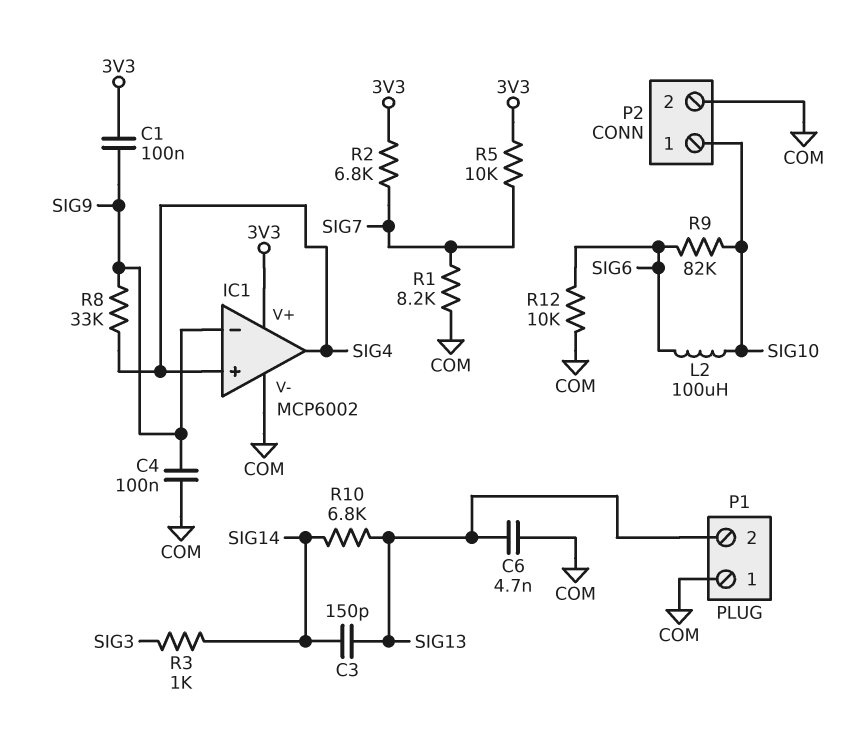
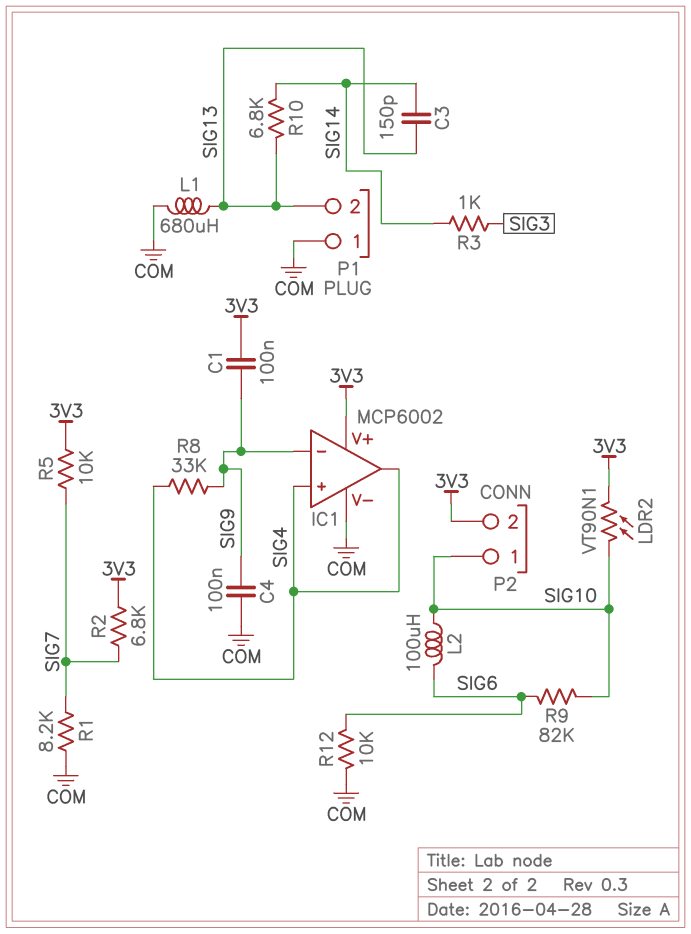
C6: 4.7nF (COM, SIG13) -> none
L1: none -> 680uH (COM, SIG13)
LDR2: none -> VT90N1 (3V3, SIG10)
P2 pin 2: COM -> 3V3

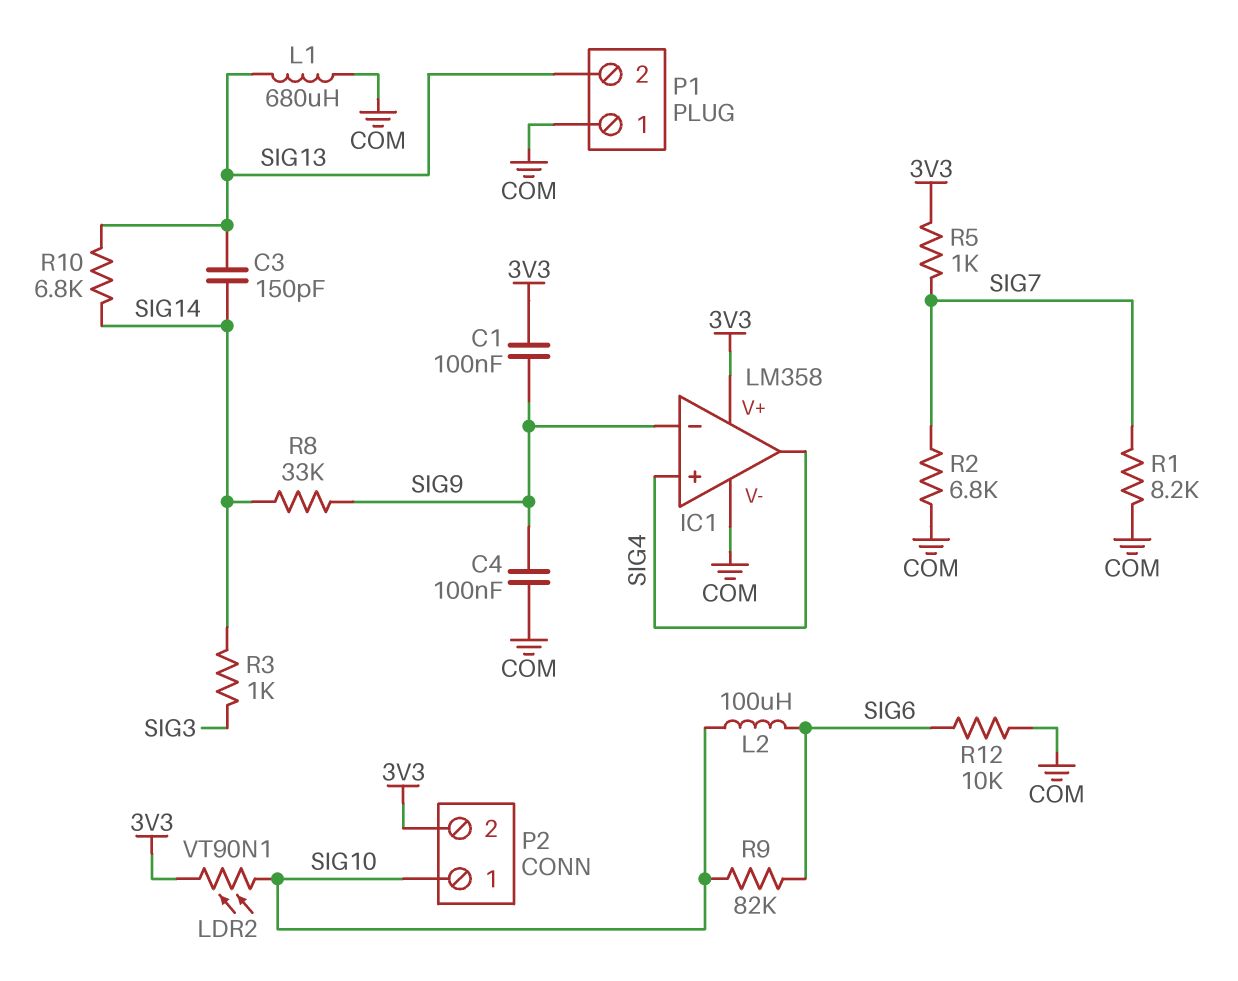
IC1: MCP6002 -> LM358
R2: 6.8k (3V3, SIG7) -> 6.8k (COM, SIG7)
R5: 10k (3V3, SIG7) -> 1k (3V3, SIG7)
R8: 33k (SIG4, SIG9) -> 33k (SIG9, SIG14)

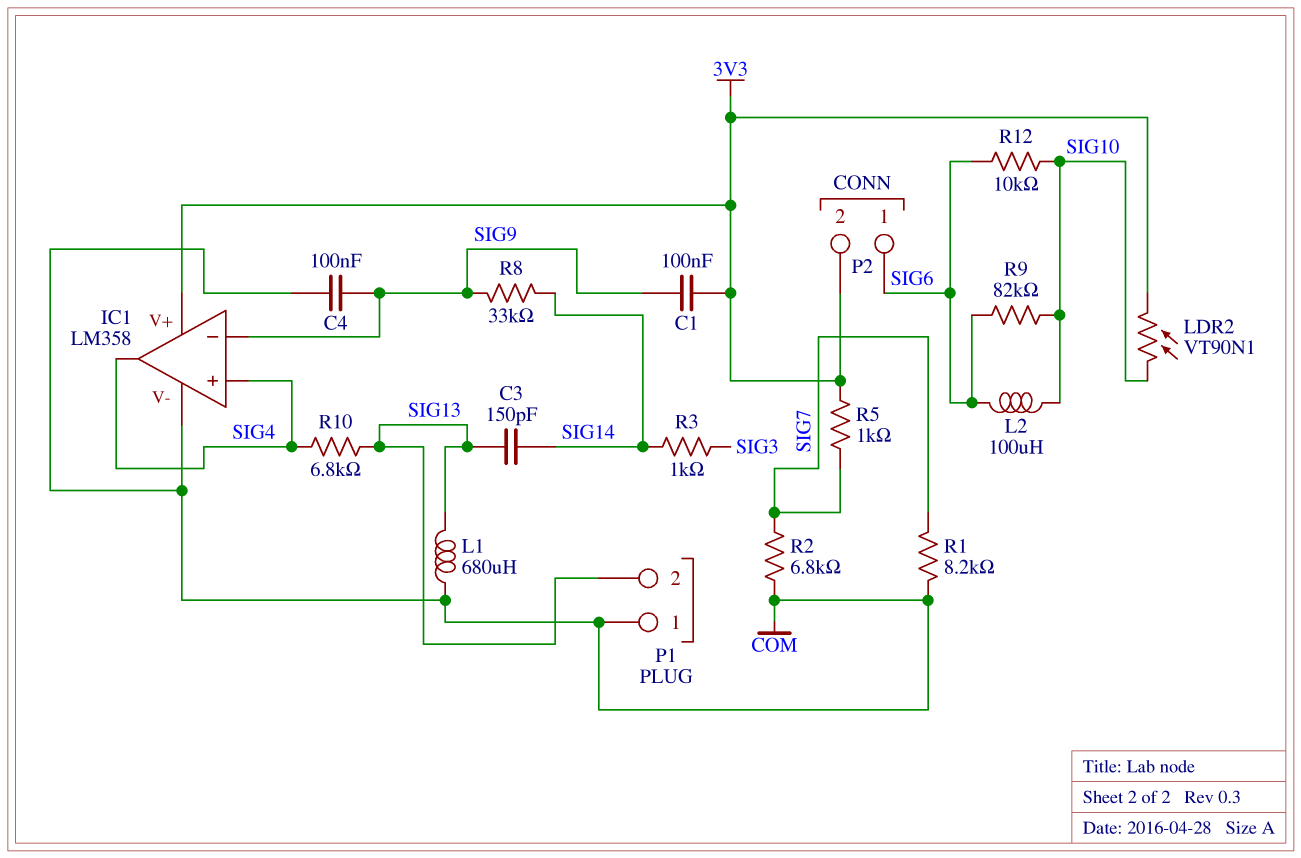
P2 pin 1: SIG10 -> SIG6
R10: 6.8k (SIG13, SIG14) -> 6.8k (SIG4, SIG13)
R12: 10k (COM, SIG6) -> 10k (SIG6, SIG10)

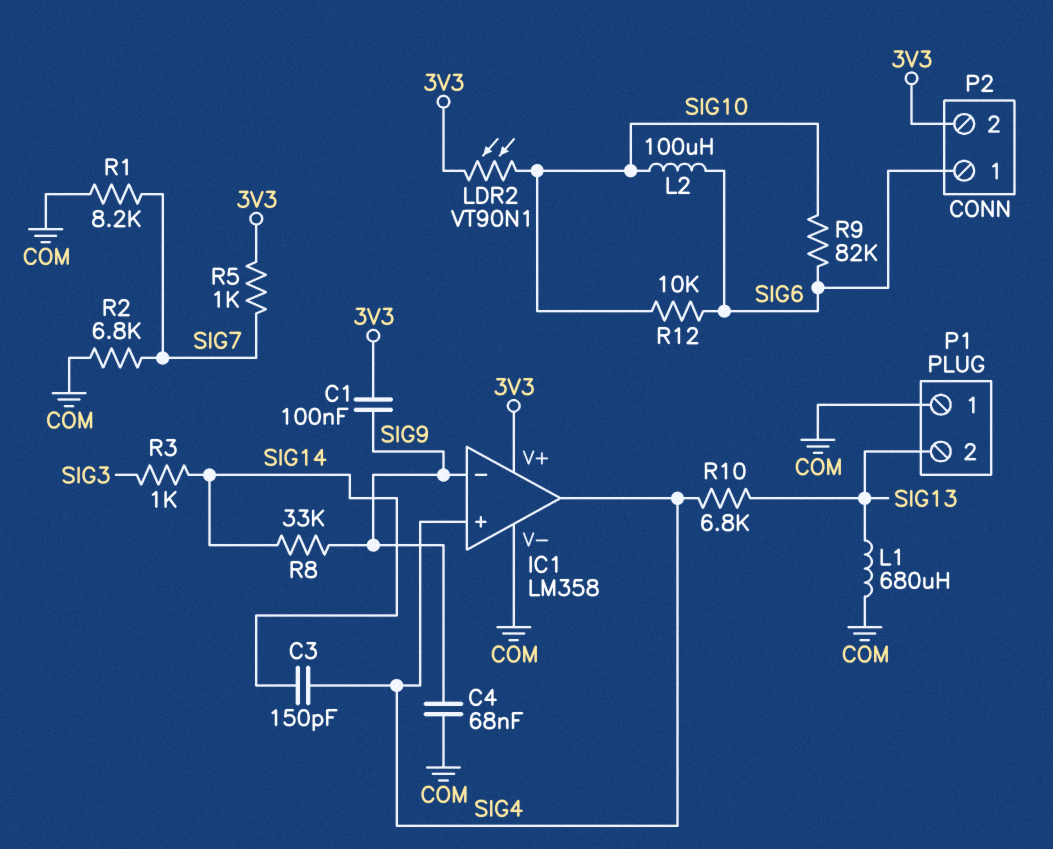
C3: 150pF (SIG13, SIG14) -> 150pF (SIG4, SIG14)
C4: 100nF (COM, SIG9) -> 68nF (COM, SIG9)

